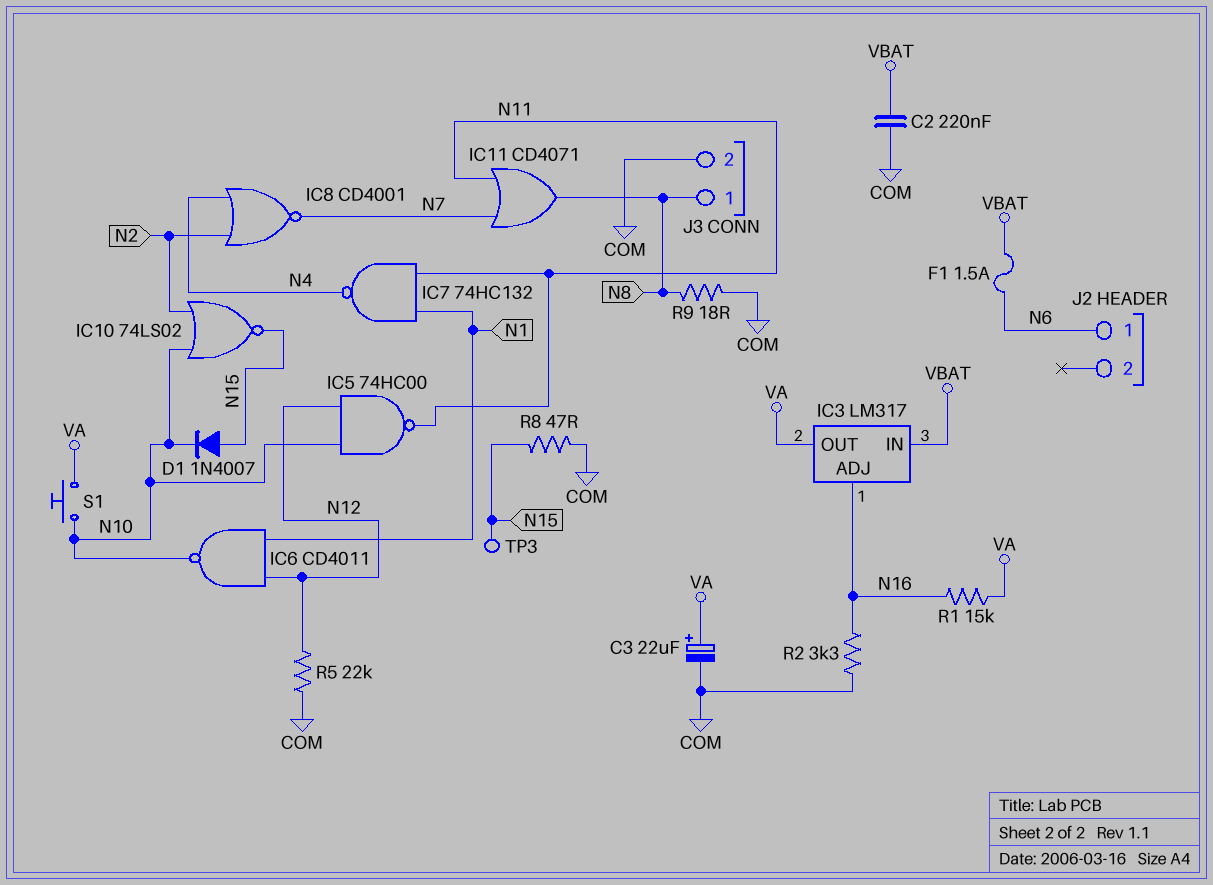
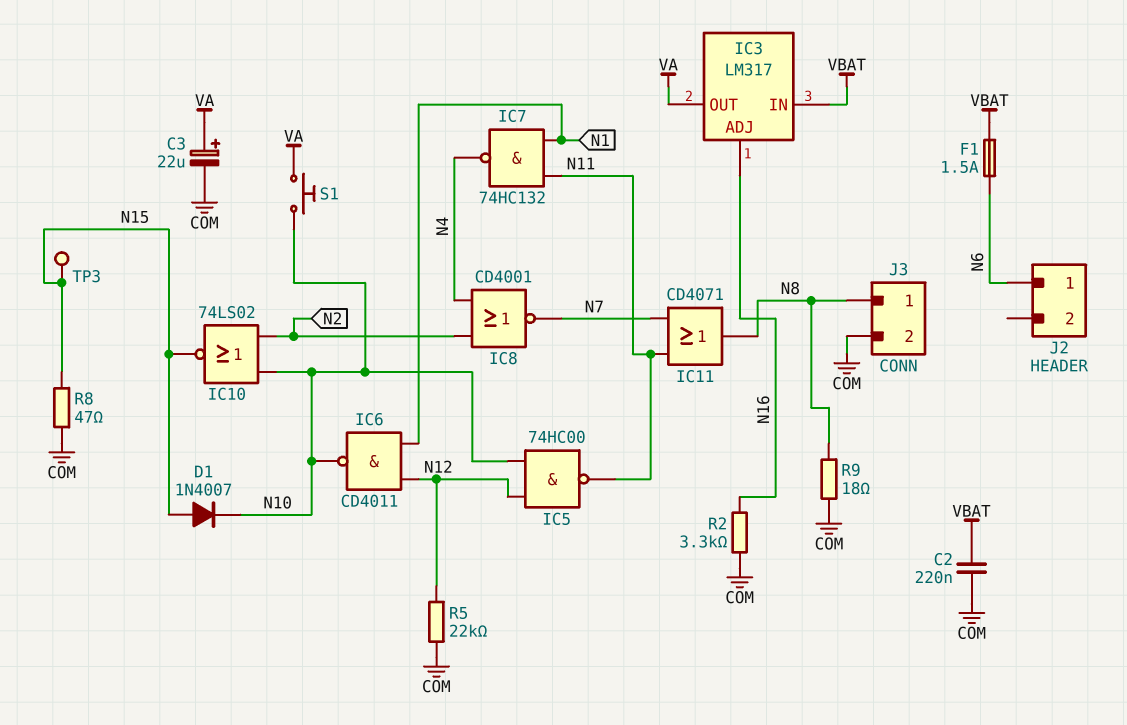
R1: 15k (N16, VA) -> none

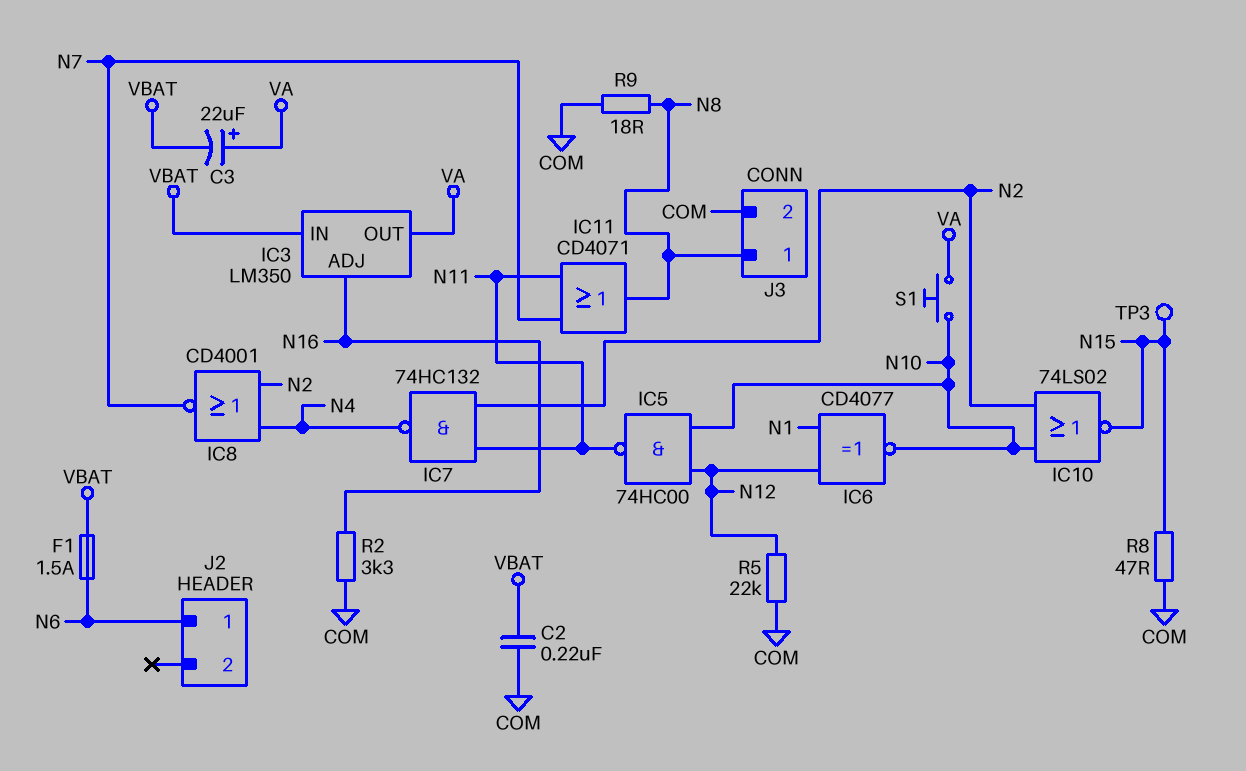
C3: 22uF (plus VA, minus COM) -> 22uF (plus VA, minus VBAT)
D1: diode 1N4007 (A N15, K N10) -> none
IC3: LM317 -> LM350
IC6: NAND CD4011 (in N1, in N12, out N10) -> XNOR CD4077 (in N1, in N12, out N10)
IC7: NAND 74HC132 (in N1, in N11, out N4) -> NAND 74HC132 (in N2, in N11, out N4)

